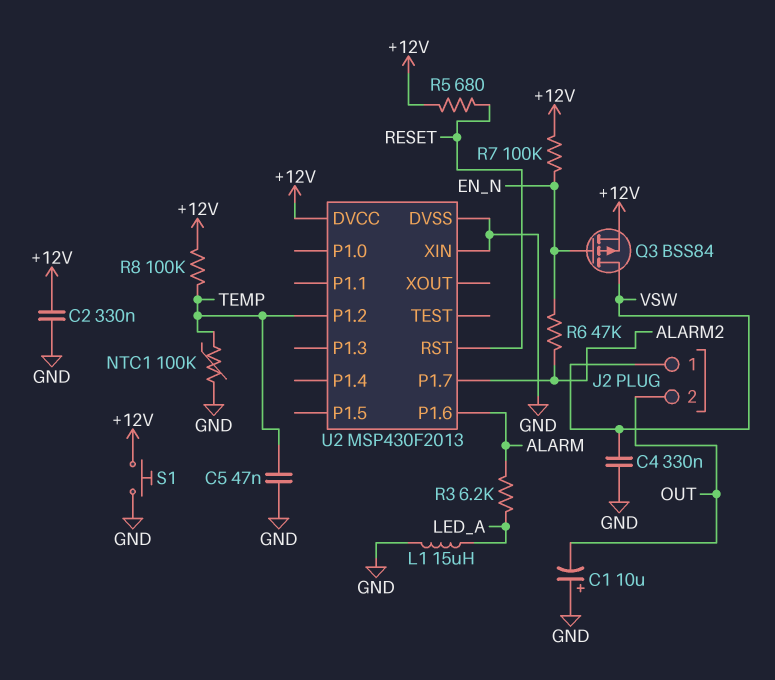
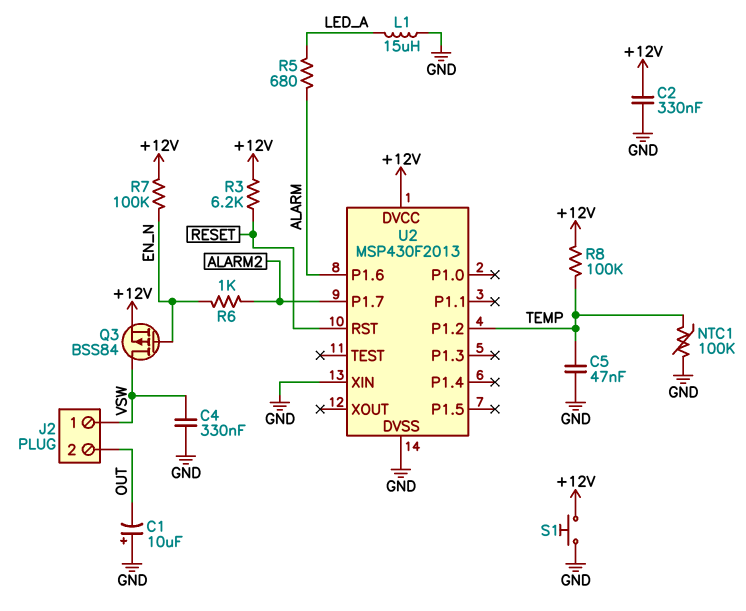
R3: 6.2k (ALARM, LED_A) -> 6.2k (+12V, RESET)
R5: 680 (+12V, RESET) -> 680 (ALARM, LED_A)
R6: 47k (ALARM2, EN_N) -> 1k (ALARM2, EN_N)

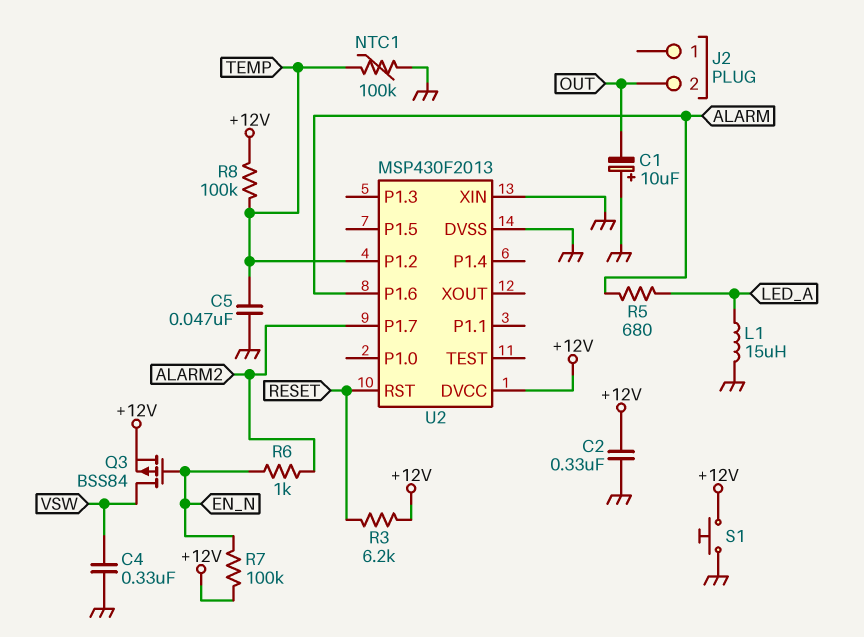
J2 pin 1: VSW -> none

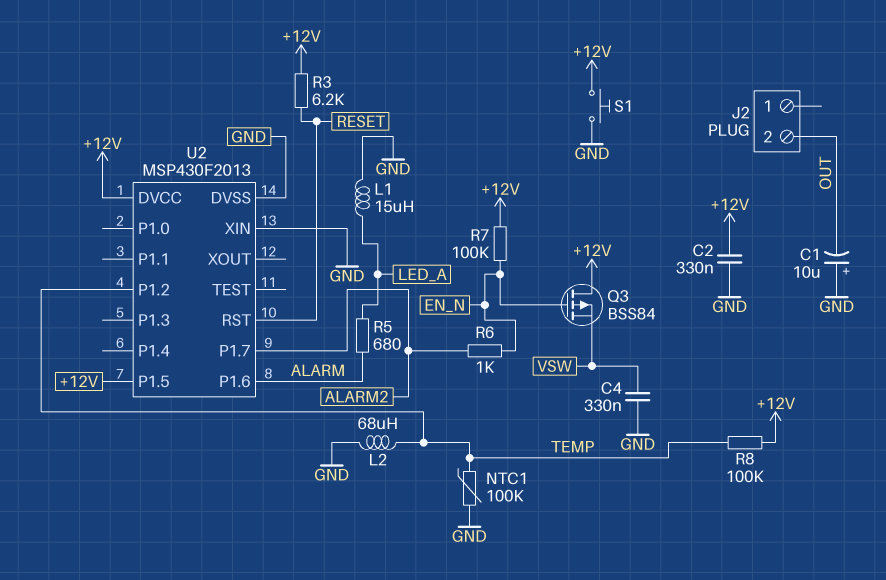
C5: 47nF (GND, TEMP) -> none
L2: none -> 68uH (GND, TEMP)
Q3: PMOS BSS84 (G EN_N, D VSW, S +12V) -> PMOS BSS84 (G EN_N, D +12V, S VSW)
U2 pin P1.5: none -> +12V

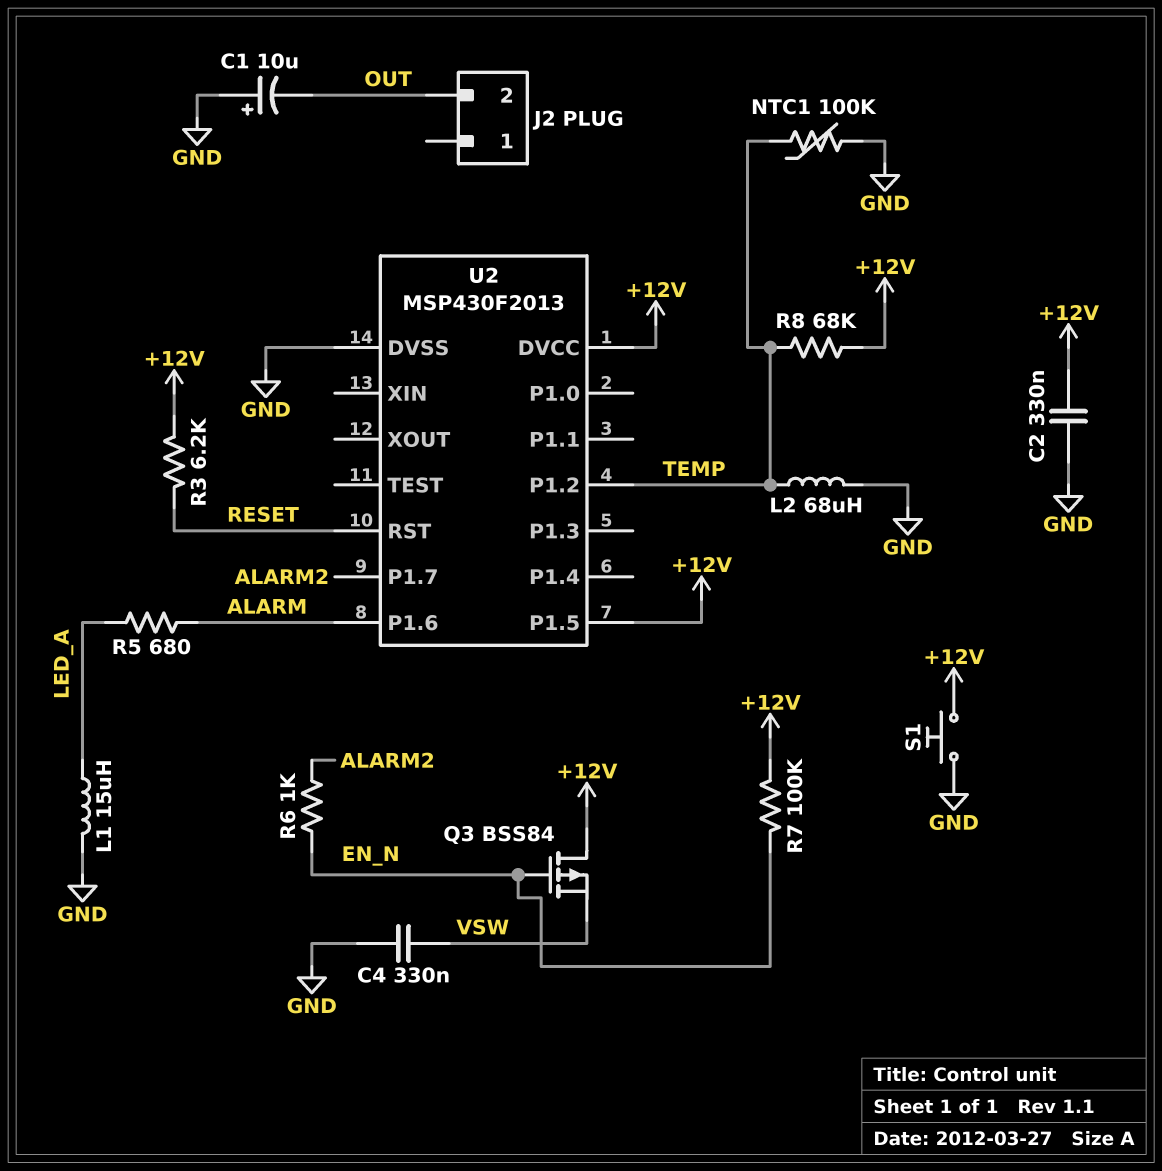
R8: 100k (+12V, TEMP) -> 68k (+12V, TEMP)
U2 pin XIN: GND -> none

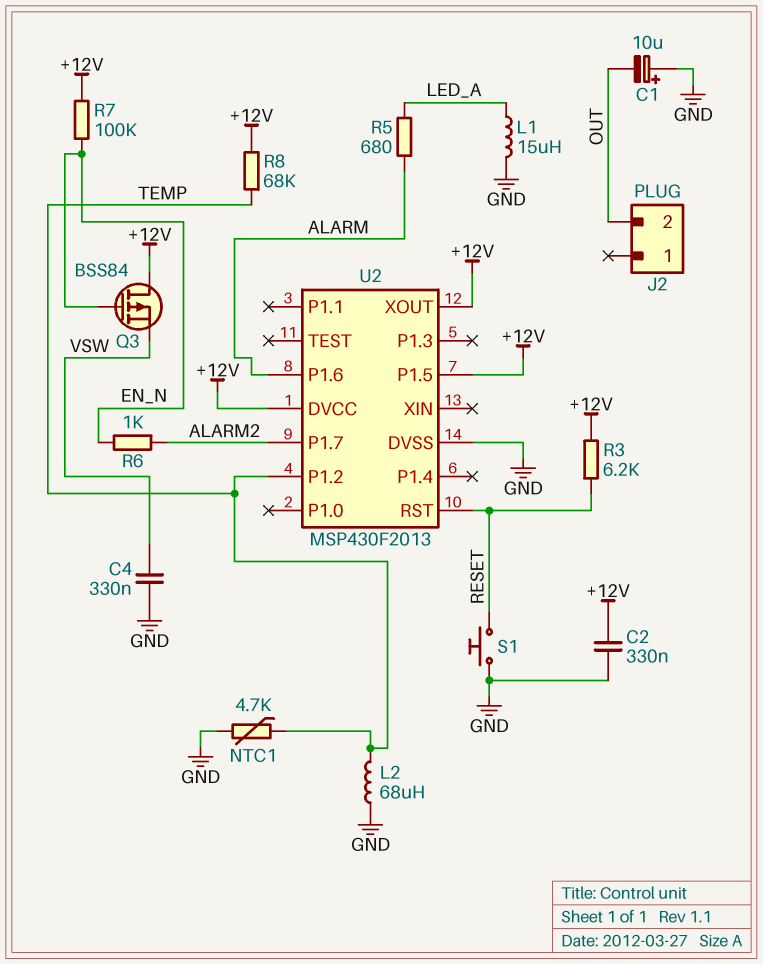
NTC1: 100k (GND, TEMP) -> 4.7k (GND, TEMP)
S1: button (+12V, GND) -> button (GND, RESET)
U2 pin XOUT: none -> +12V

